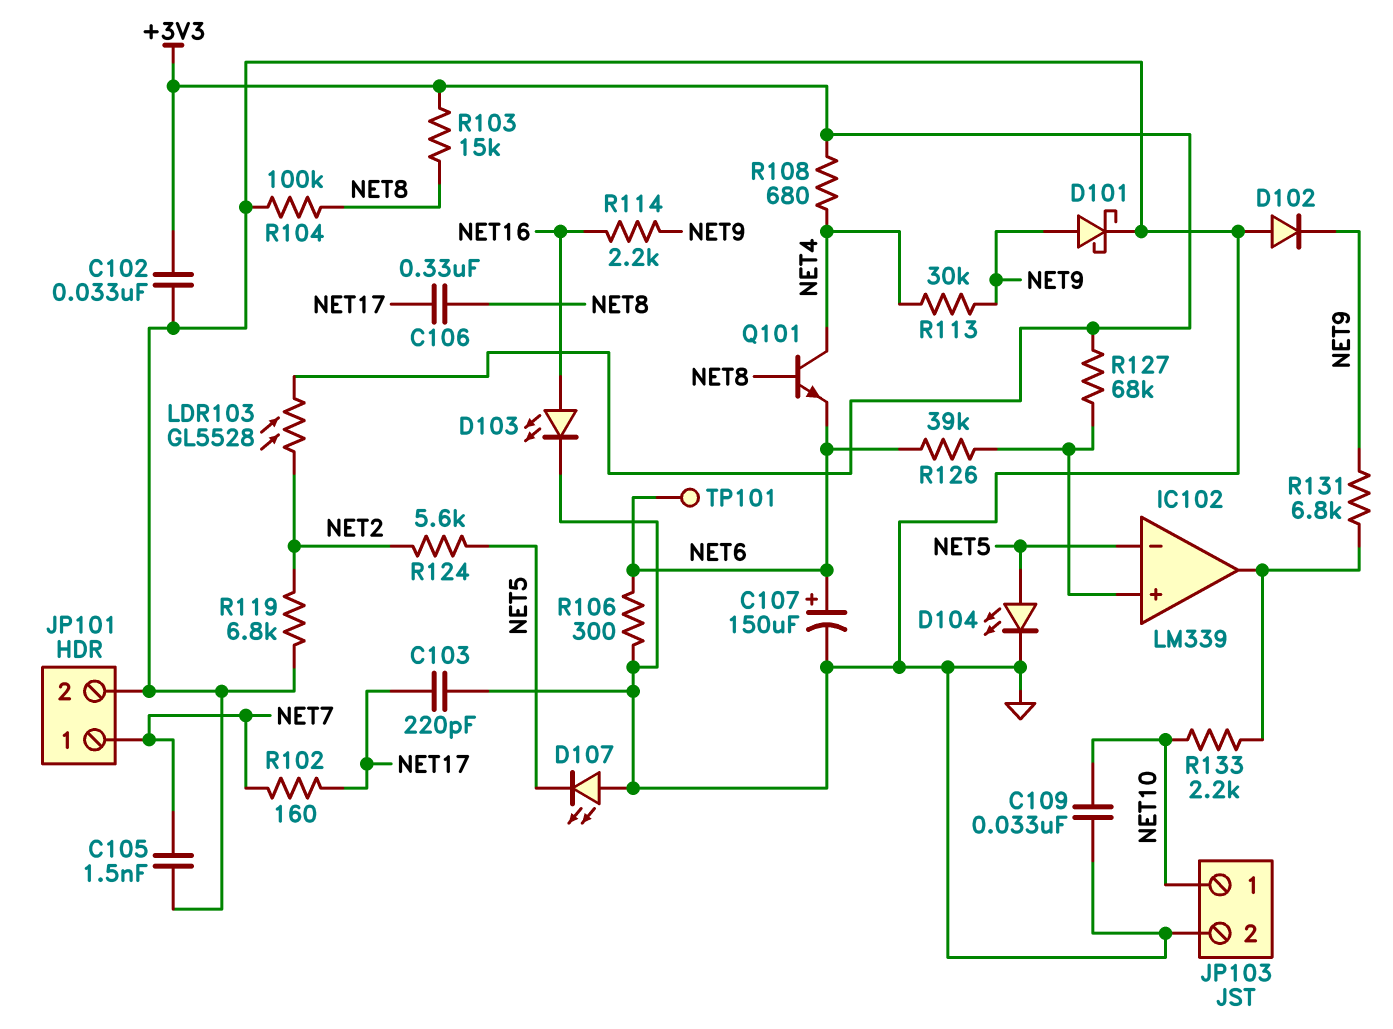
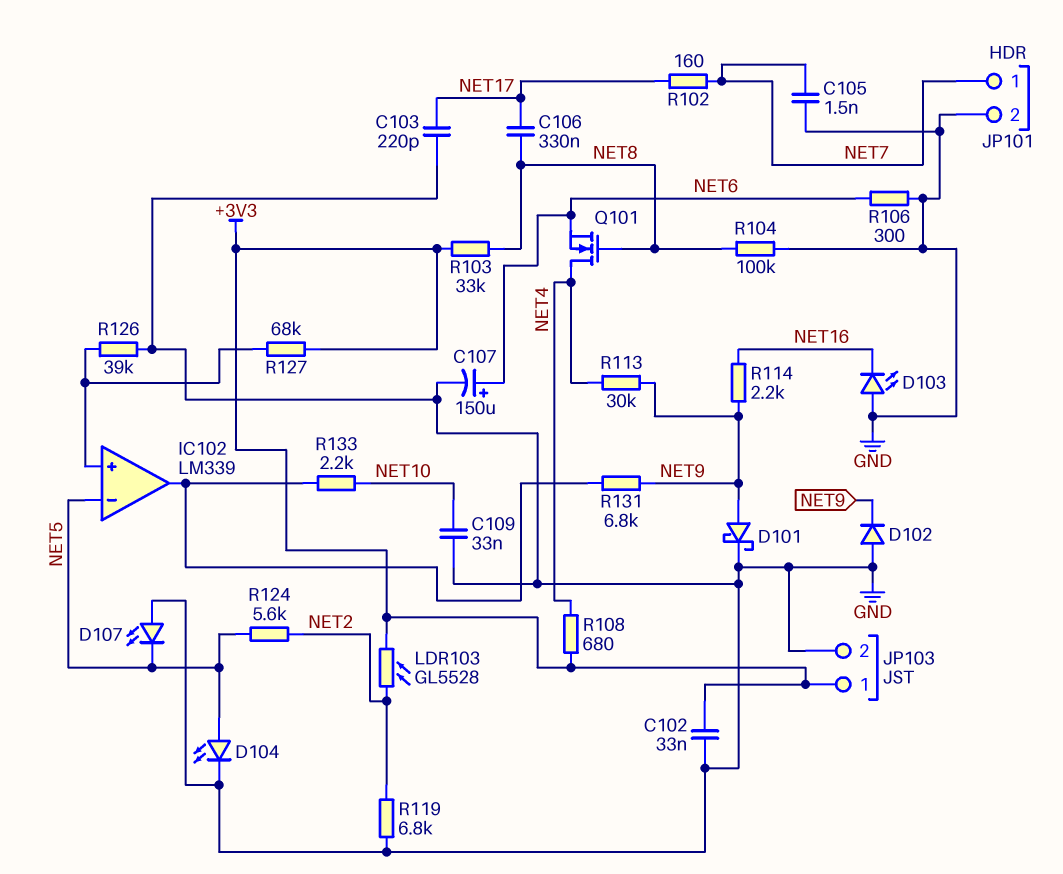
D103: LED (A NET16, K GND) -> LED (A GND, K NET16)
JP103 pin 1: NET10 -> +3V3
Q101: NPN (B NET8, C NET4, E NET6) -> NMOS (G NET8, D NET4, S NET6)
R103: 15k (+3V3, NET8) -> 33k (+3V3, NET8)
R126: 39k (IC102/in+, NET6) -> 39k (GND, IC102/in+)
TP101: test point (NET6) -> none

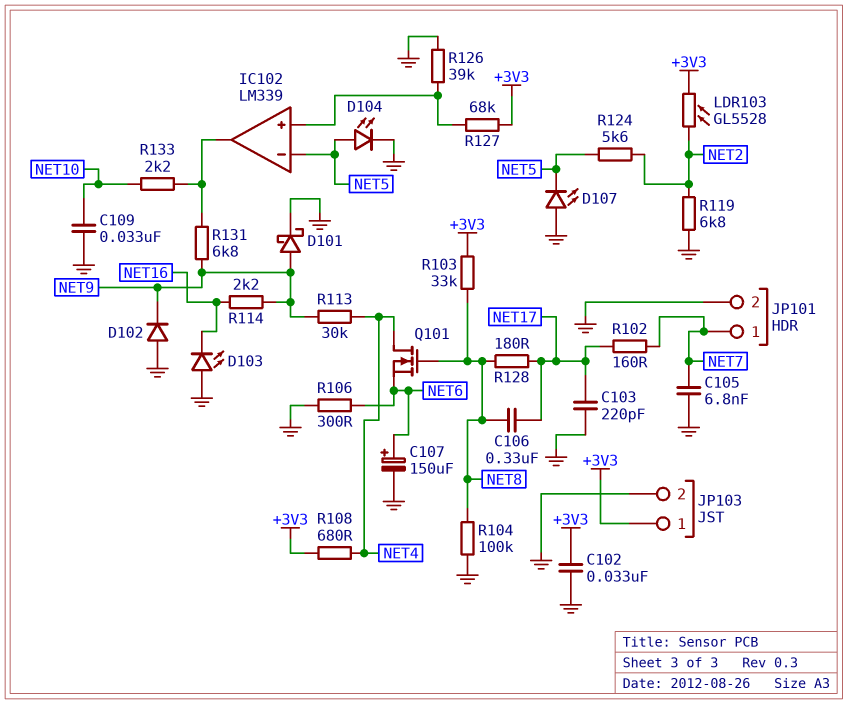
C105: 1.5nF (GND, NET7) -> 6.8nF (GND, NET7)
R128: none -> 180 (NET8, NET17)

